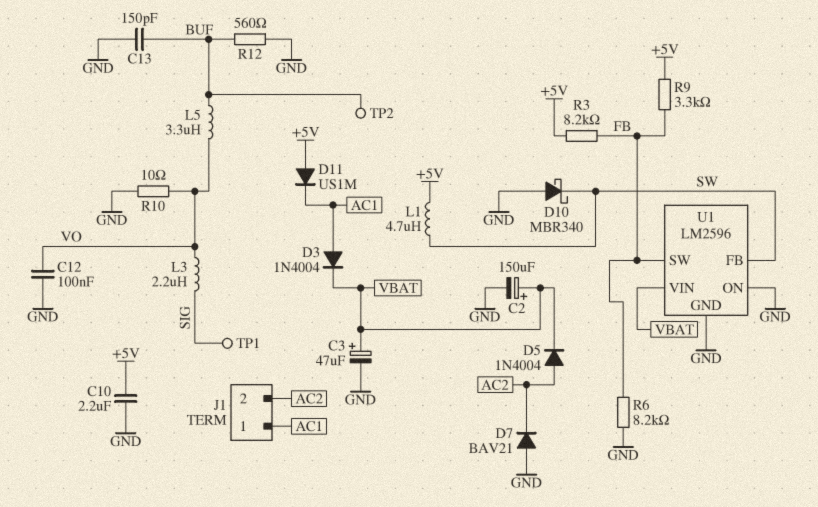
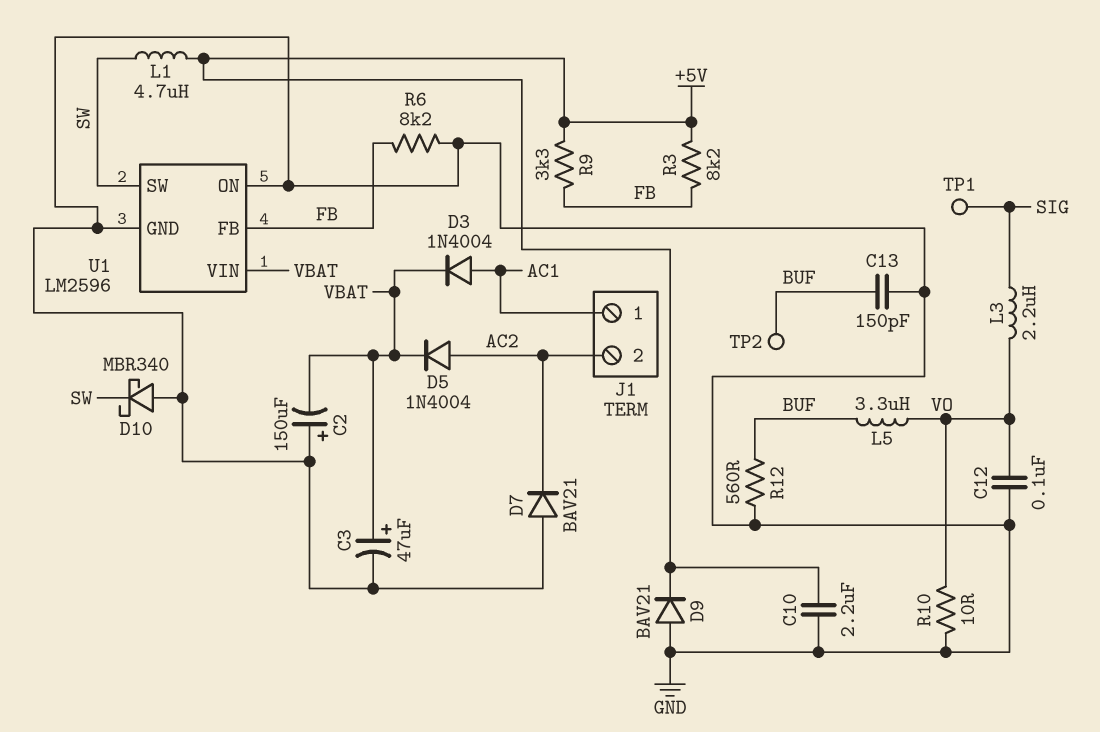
C2: 150uF (plus VBAT, minus GND) -> 150uF (plus GND, minus VBAT)
D9: none -> diode BAV21 (A GND, K +5V)
D11: diode US1M (A +5V, K AC1) -> none
U1 pin FB: SW -> FB
U1 pin SW: FB -> SW

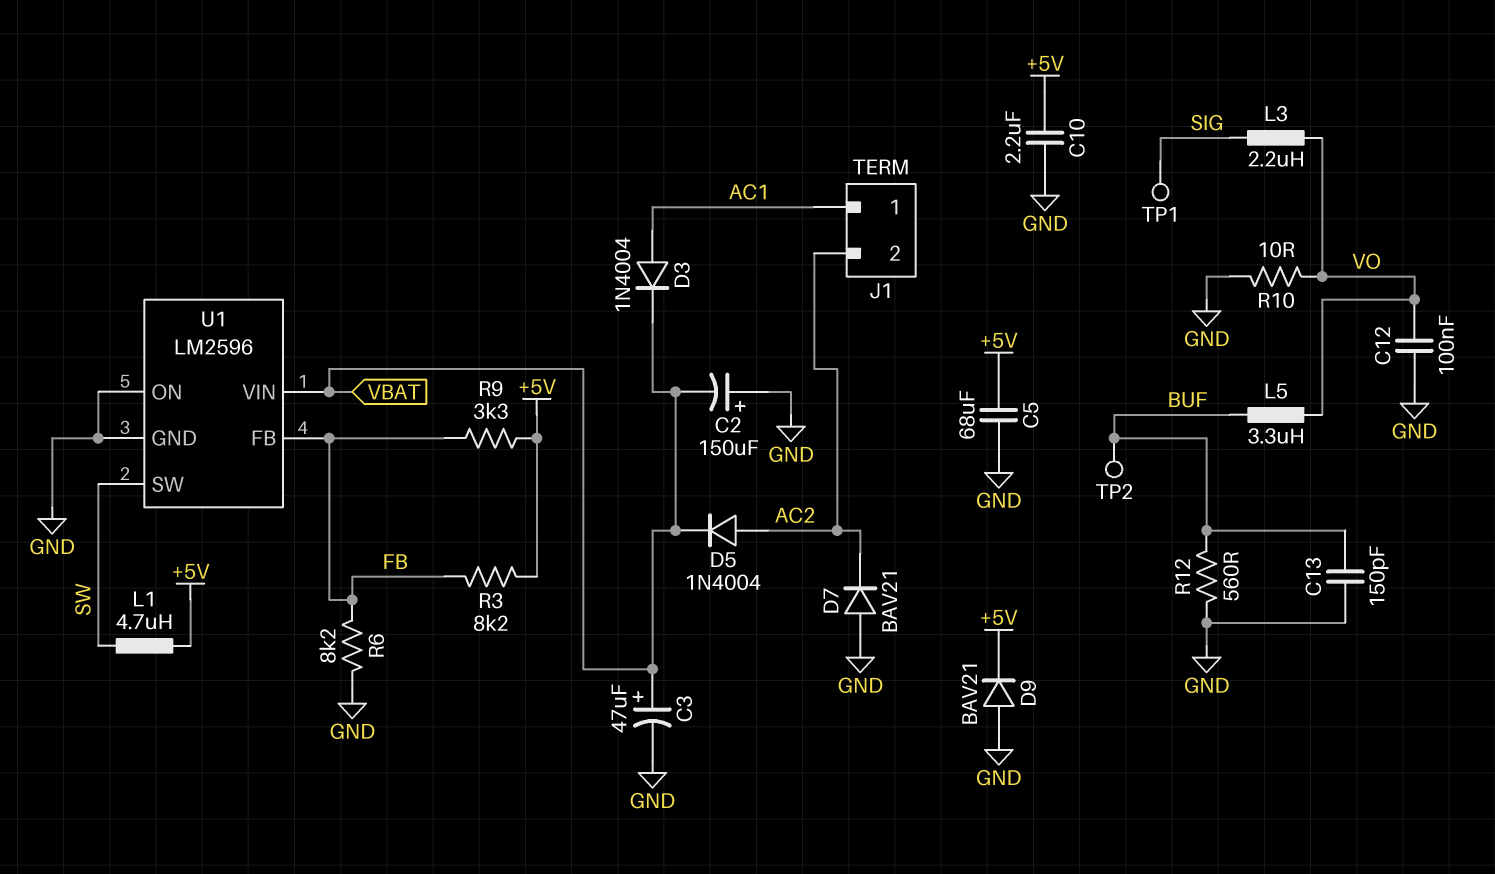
C5: none -> 68uF (+5V, GND)
D10: schottky MBR340 (A GND, K SW) -> none

